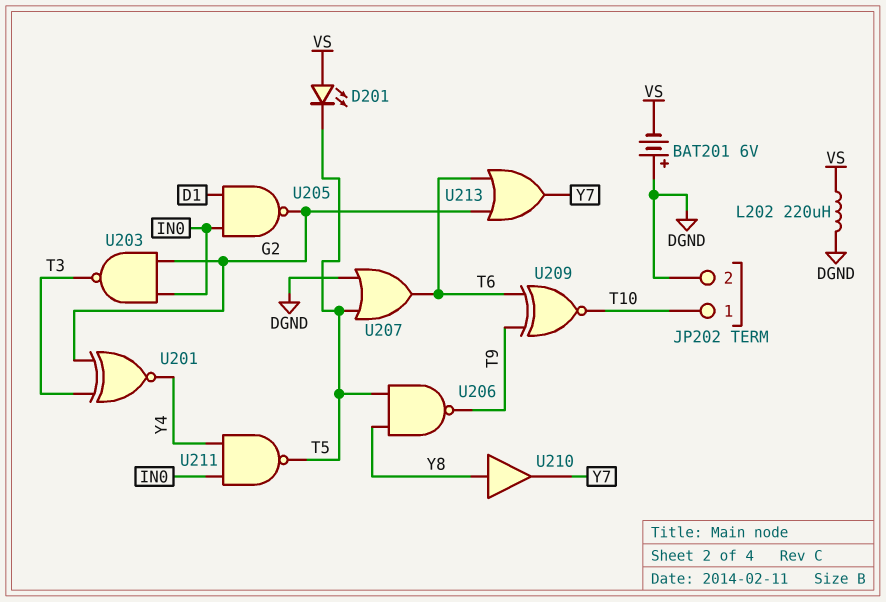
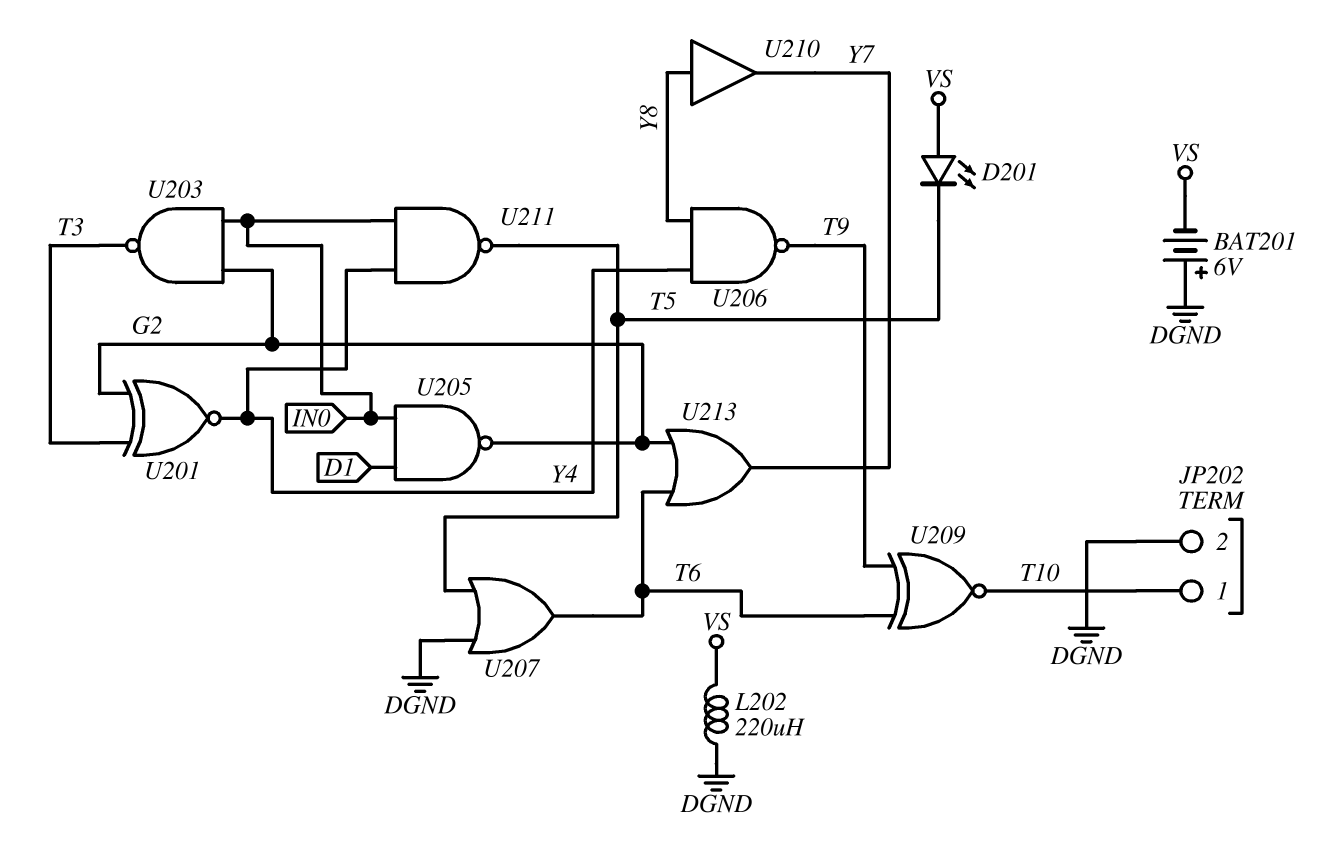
U206: NAND (in T5, in Y8, out T9) -> NAND (in Y4, in Y8, out T9)

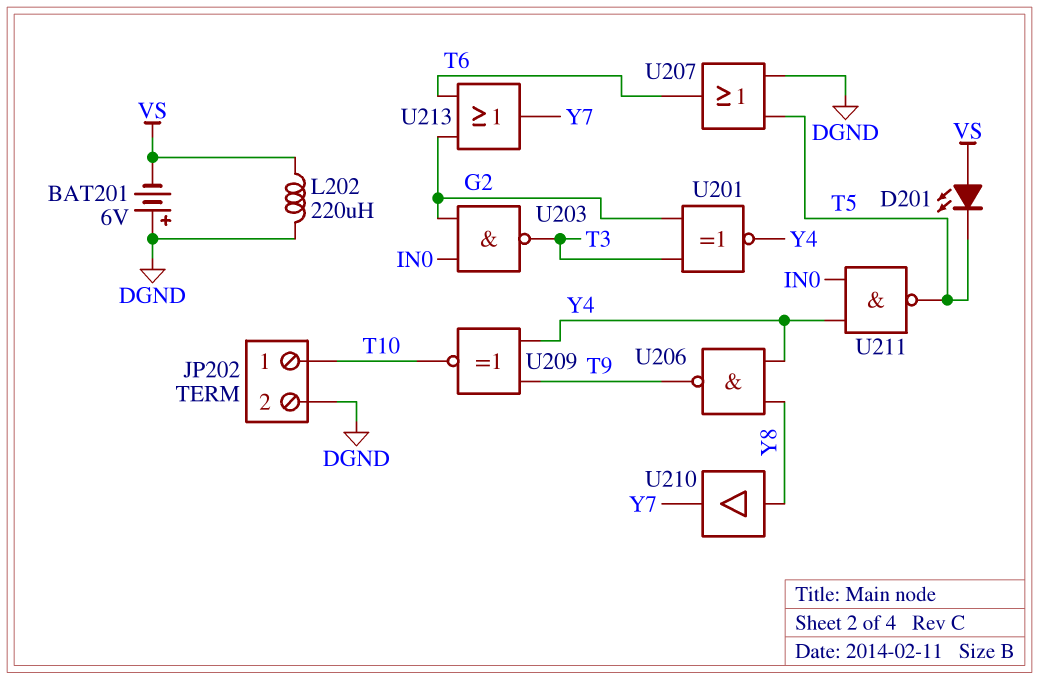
U205: NAND (in D1, in IN0, out G2) -> none
U209: XNOR (in T6, in T9, out T10) -> XNOR (in T9, in Y4, out T10)

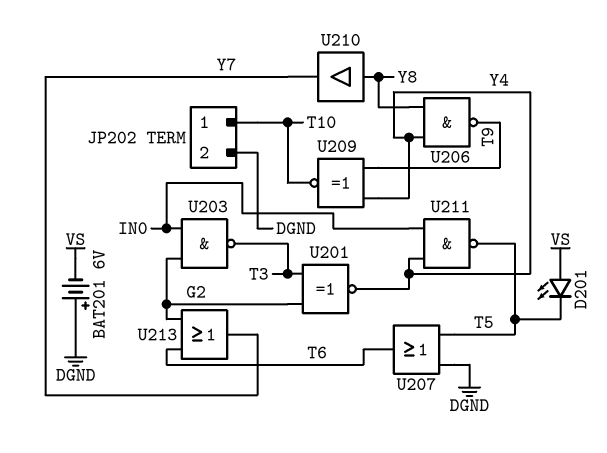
L202: 220uH (DGND, VS) -> none

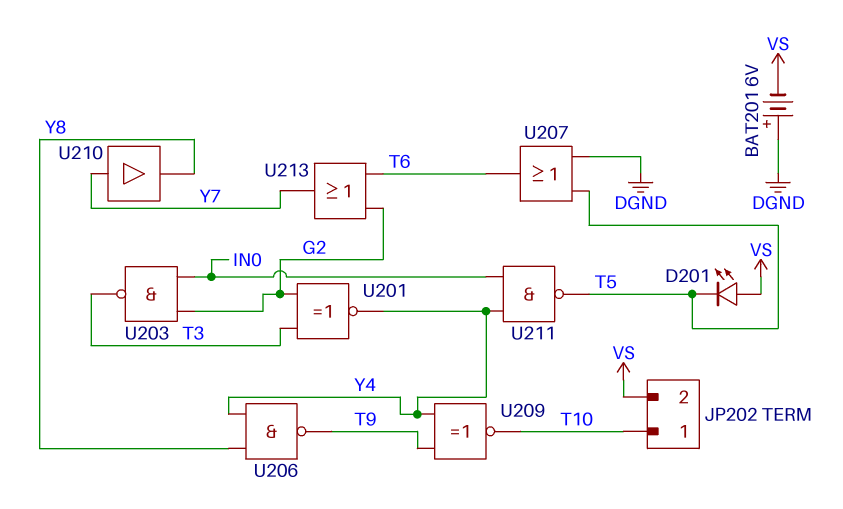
JP202 pin 2: DGND -> VS
U210: buffer (in Y8, out Y7) -> buffer (in Y7, out Y8)

